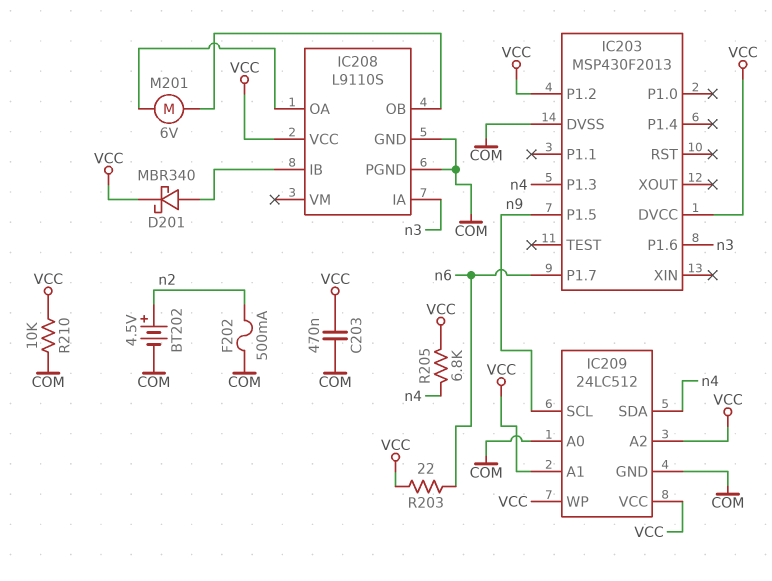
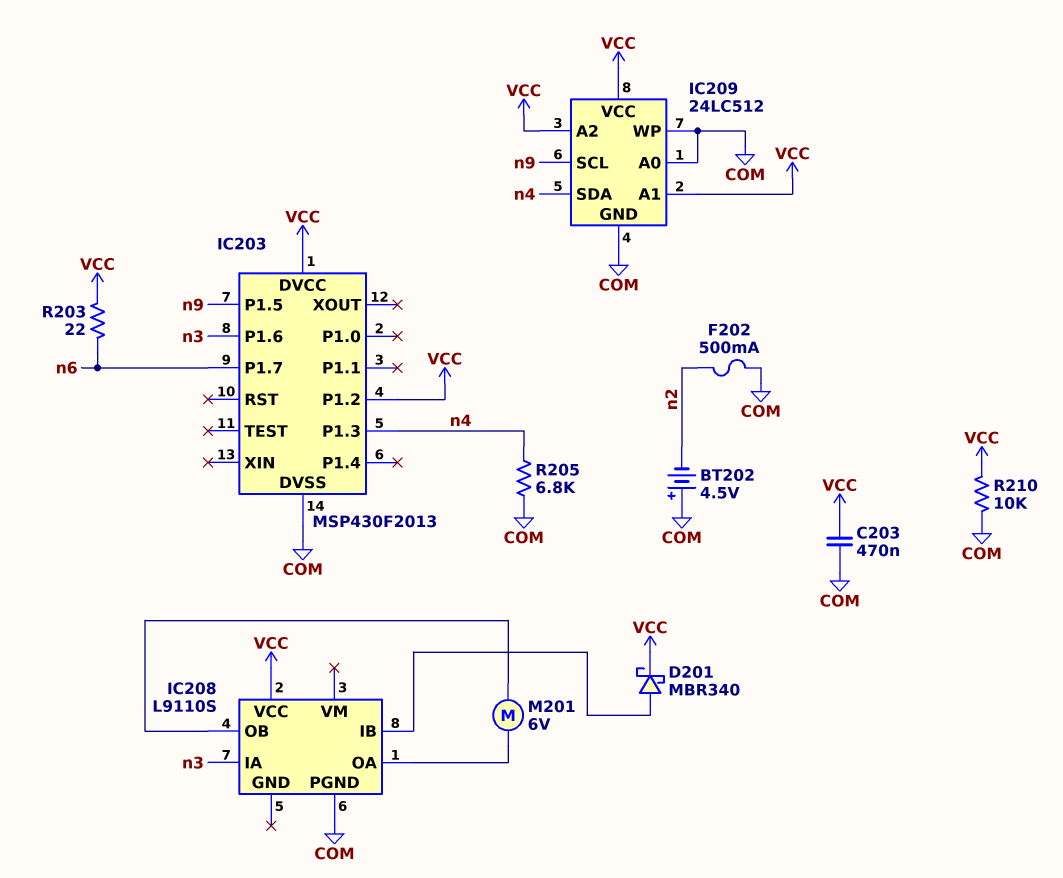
BT202: 4.5V (plus n2, minus COM) -> 4.5V (plus COM, minus n2)
IC208 pin GND: COM -> none
IC209 pin WP: VCC -> COM
R205: 6.8k (VCC, n4) -> 6.8k (COM, n4)

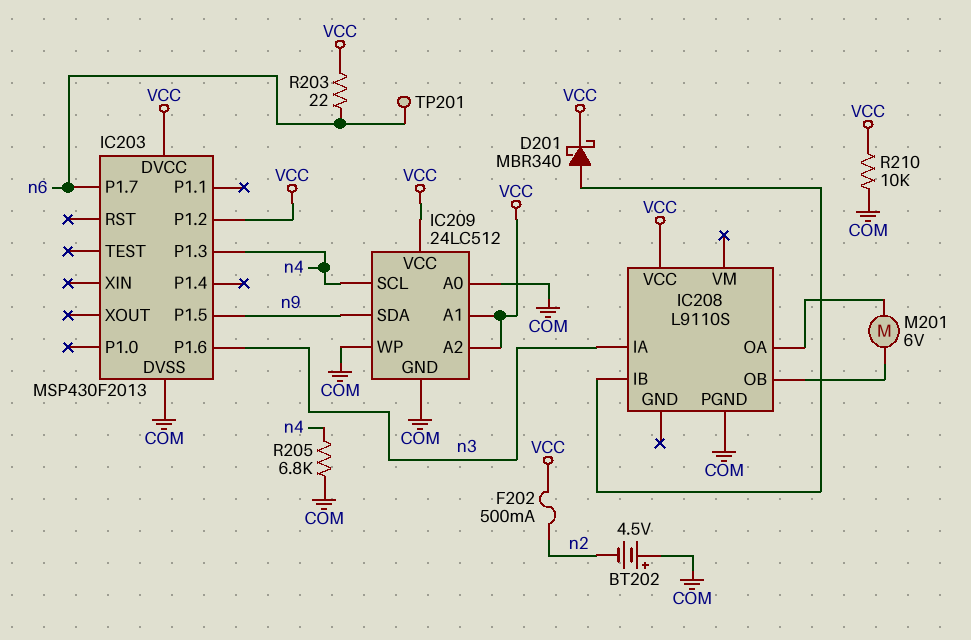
C203: 470nF (COM, VCC) -> none
F202: 500mA (COM, n2) -> 500mA (VCC, n2)
IC209 pin SCL: n9 -> n4
IC209 pin SDA: n4 -> n9
TP201: none -> test point (n6)

